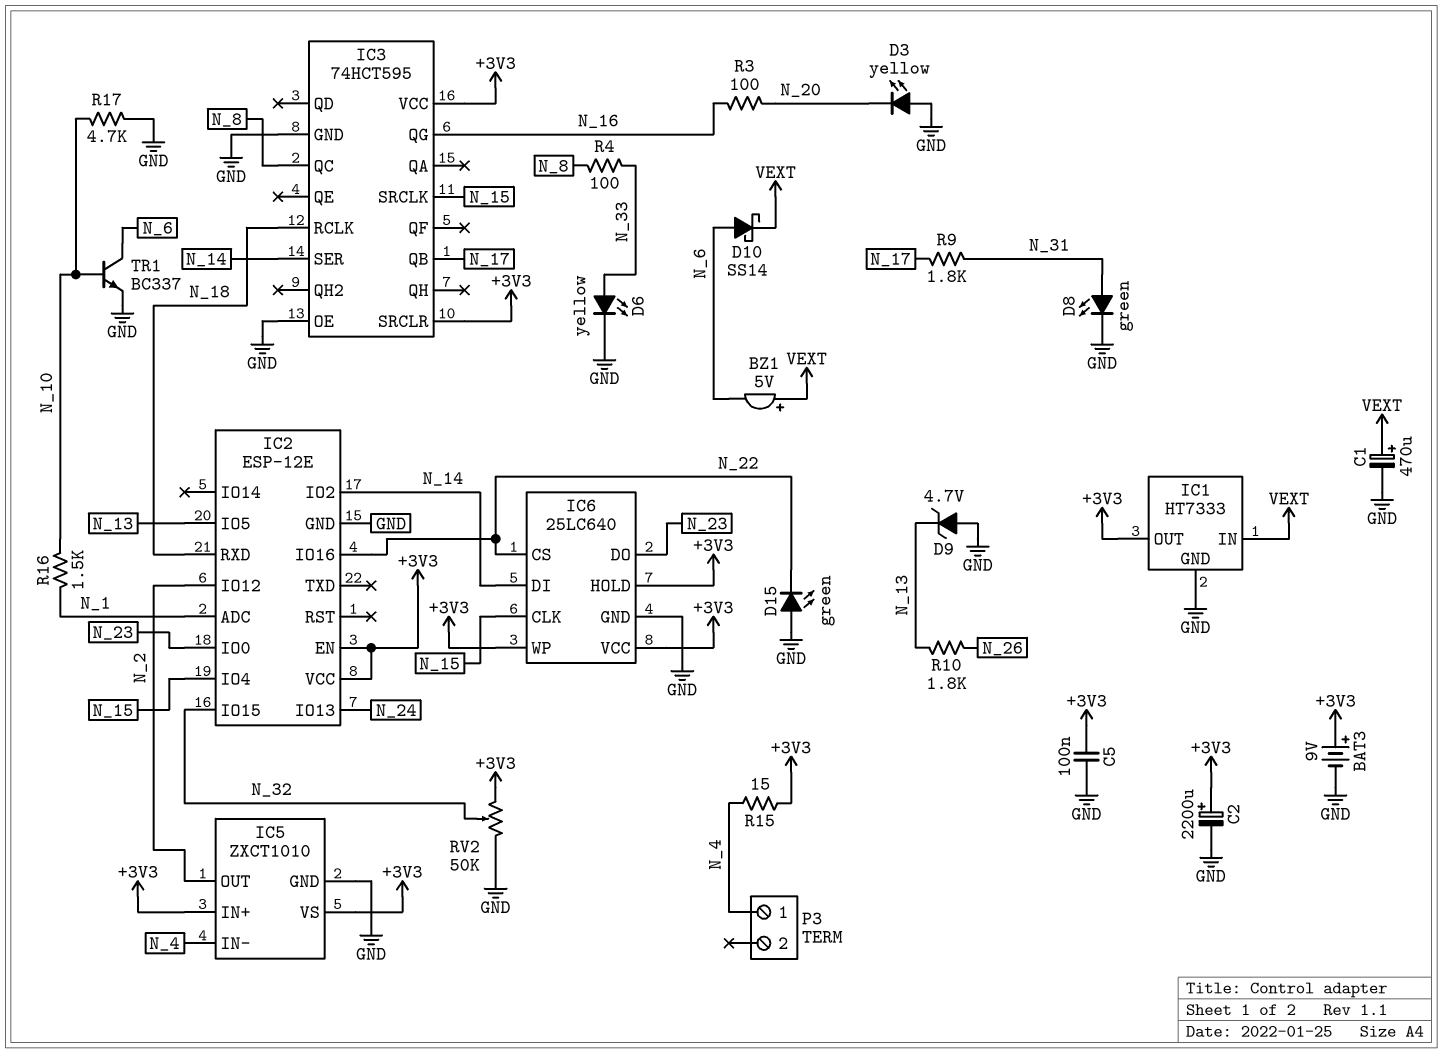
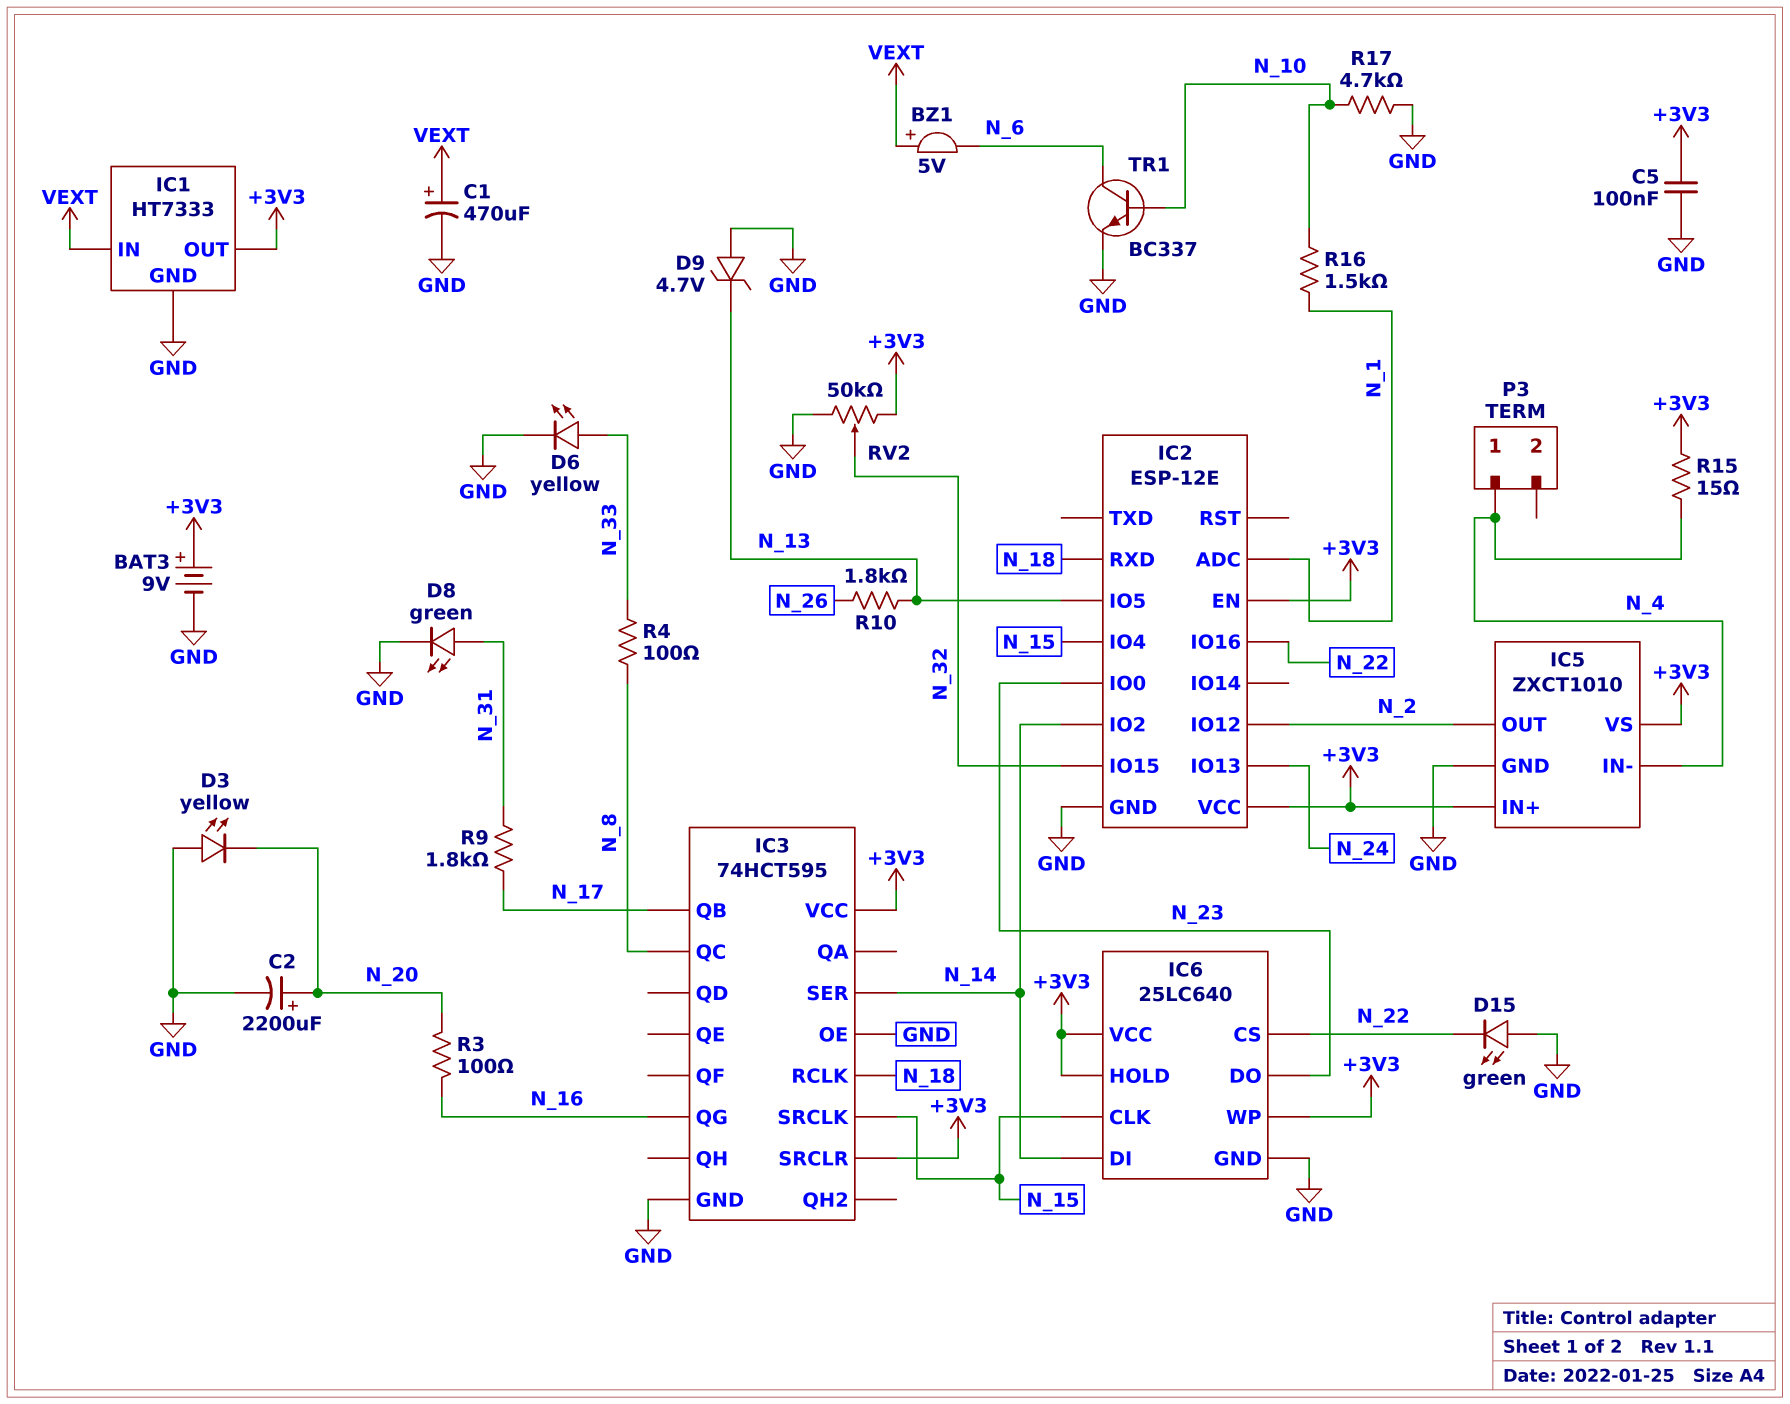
C2: 2200uF (plus +3V3, minus GND) -> 2200uF (plus N_20, minus GND)
D10: schottky SS14 (A N_6, K VEXT) -> none

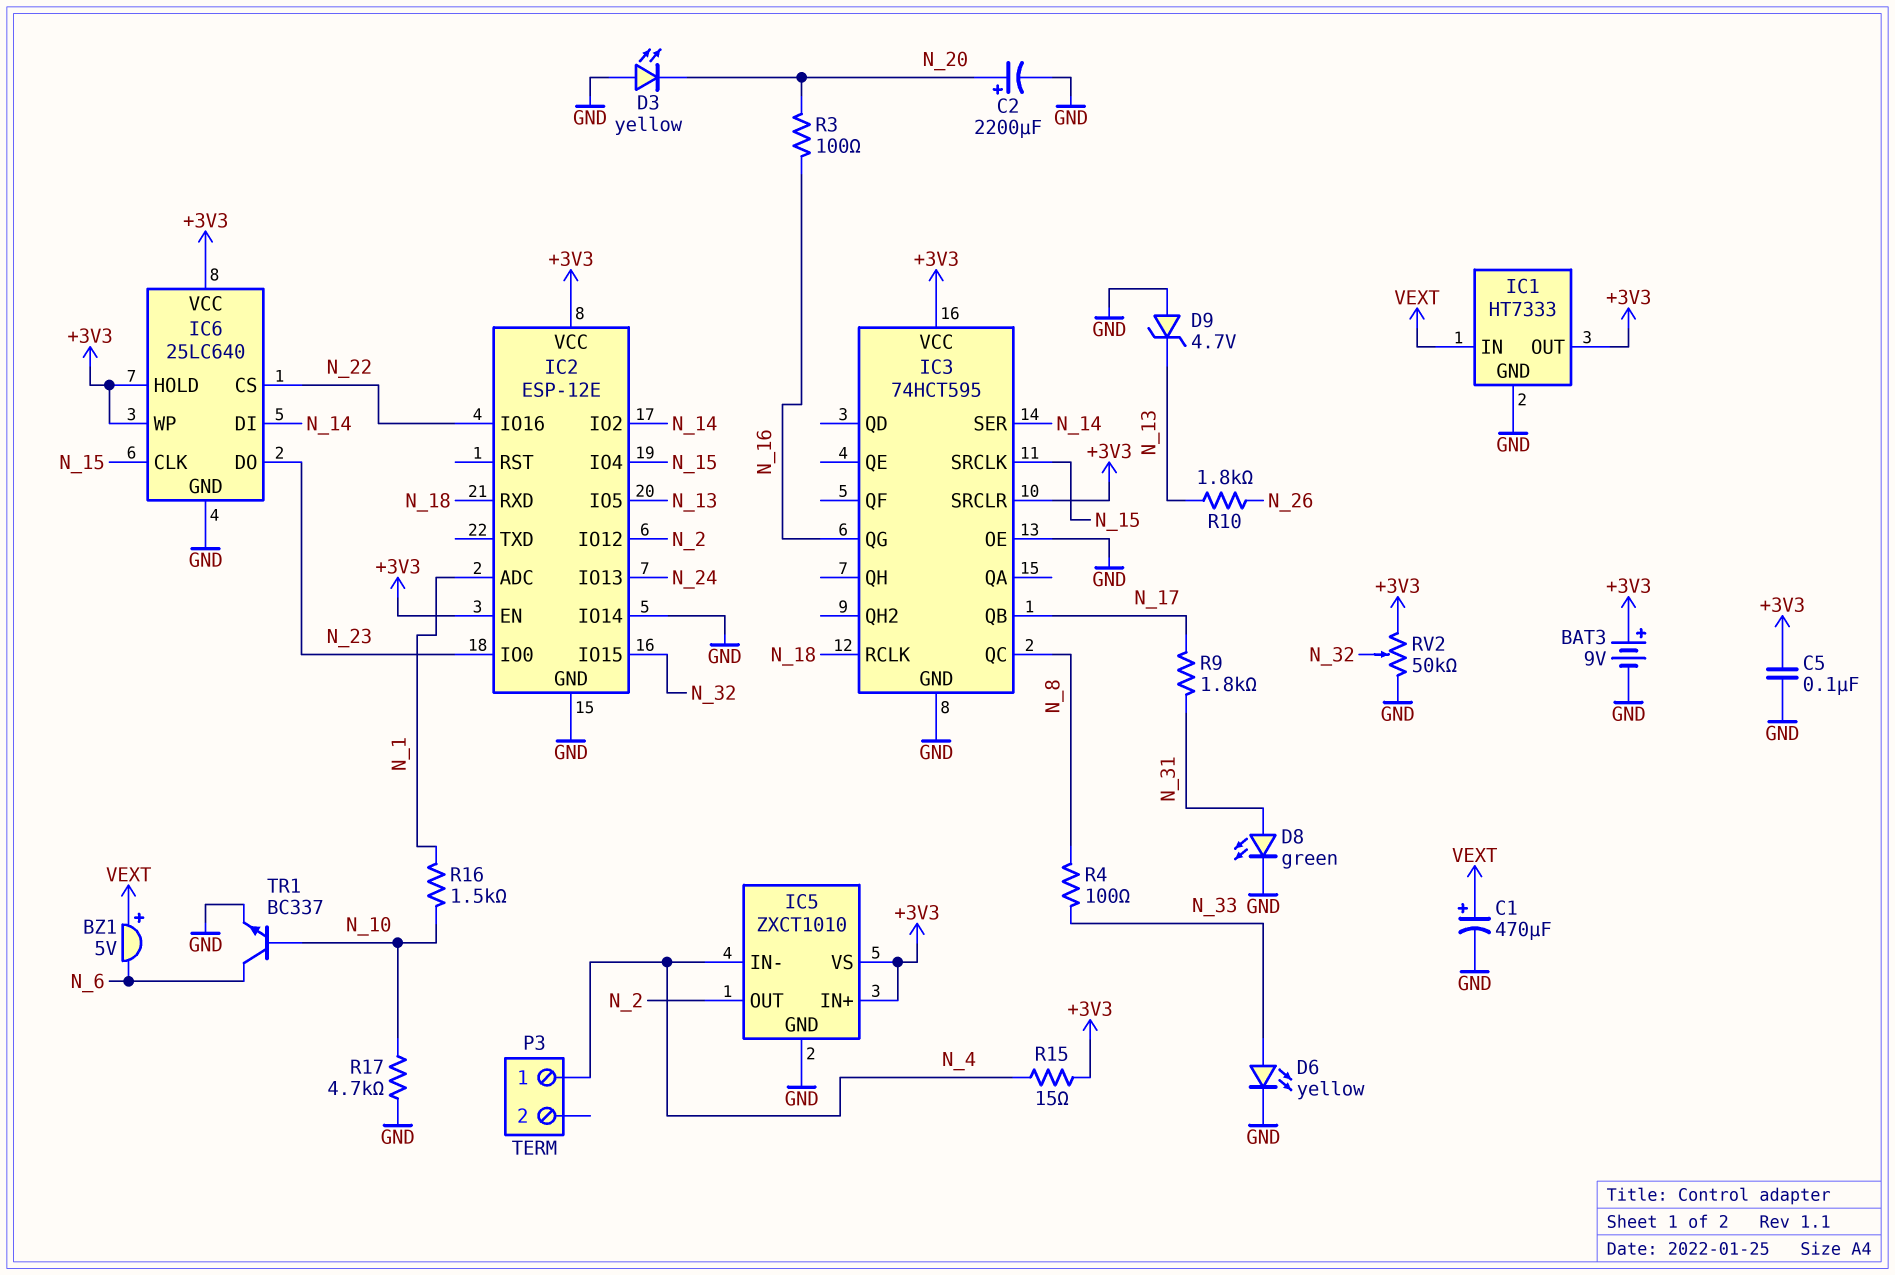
D15: LED green (A GND, K N_22) -> none
IC2 pin IO14: none -> GND

